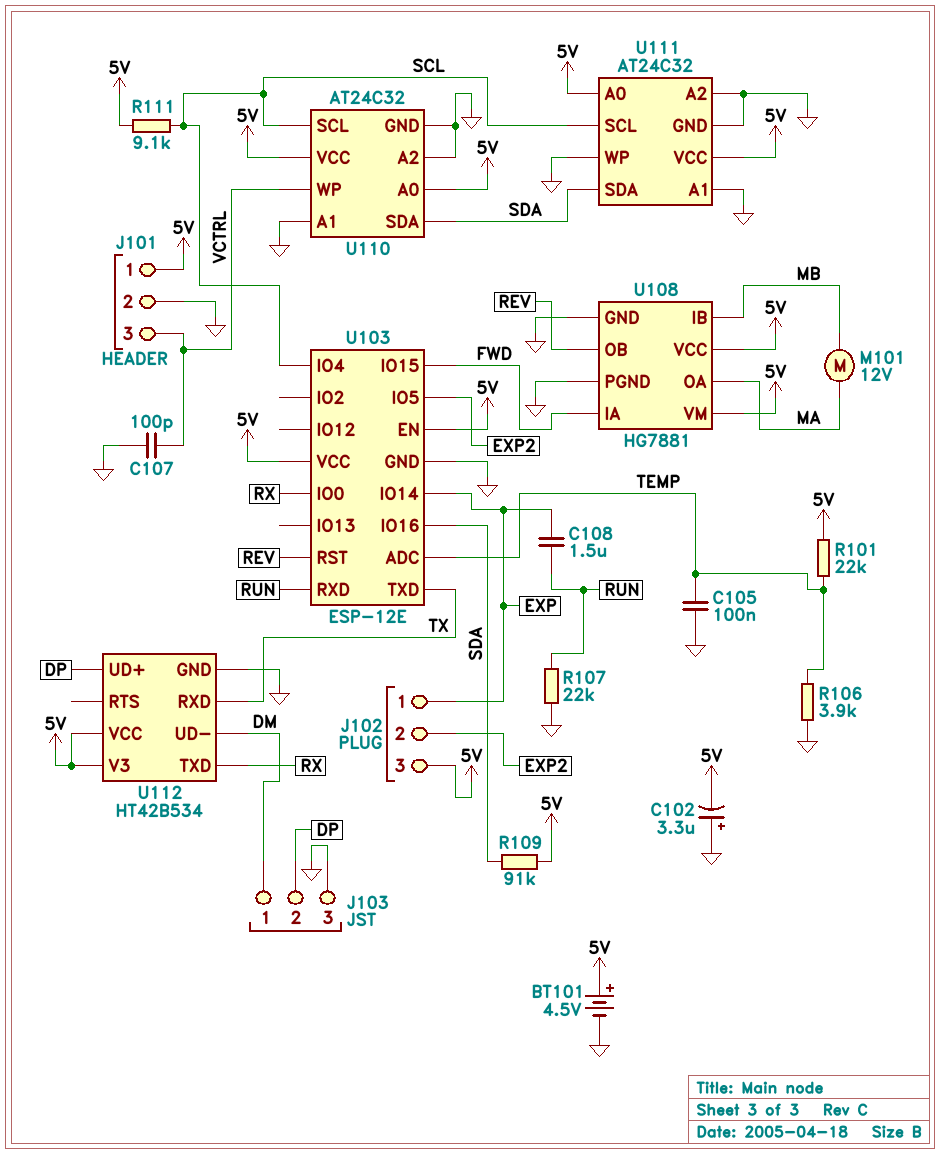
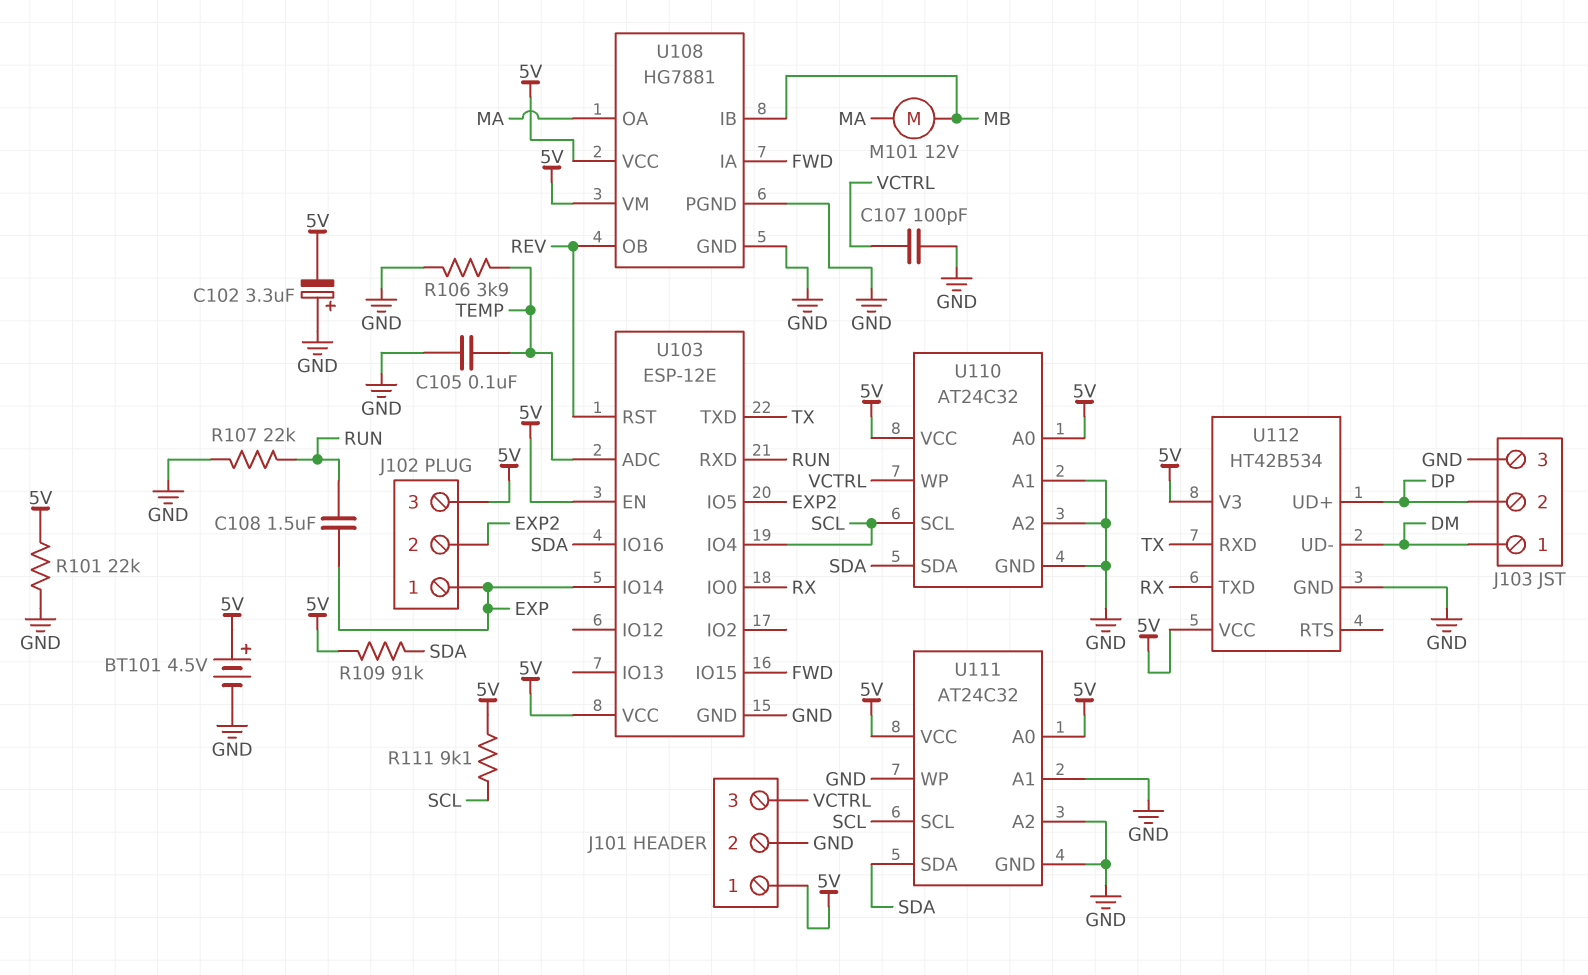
R101: 22k (5V, TEMP) -> 22k (5V, GND)

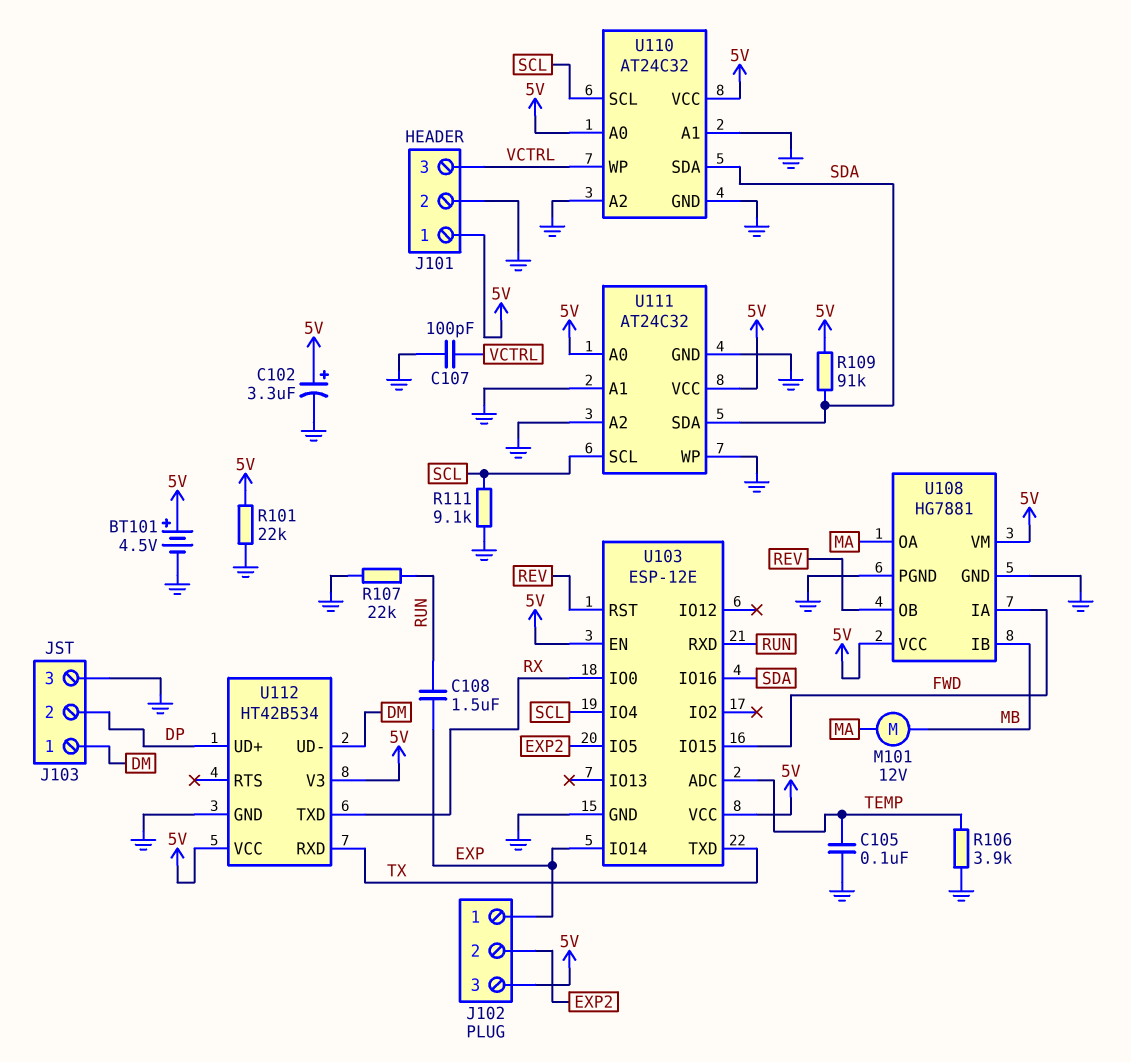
C102: 3.3uF (plus GND, minus 5V) -> 3.3uF (plus 5V, minus GND)
R111: 9.1k (5V, SCL) -> 9.1k (GND, SCL)

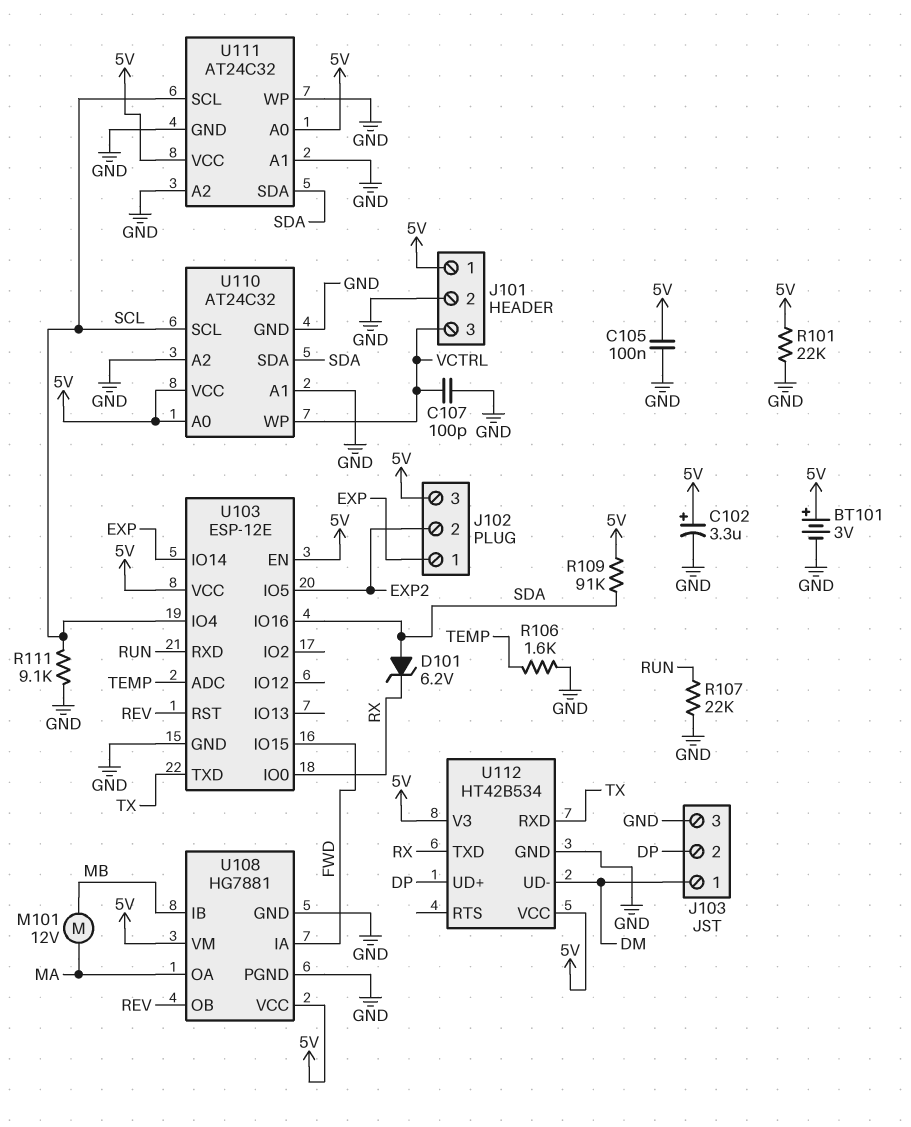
BT101: 4.5V (plus 5V, minus GND) -> 3V (plus 5V, minus GND)
C105: 100nF (GND, TEMP) -> 100nF (5V, GND)
C108: 1.5uF (EXP, RUN) -> none
D101: none -> zener 6.2V (A SDA, K RX)
R106: 3.9k (GND, TEMP) -> 1.6k (GND, TEMP)

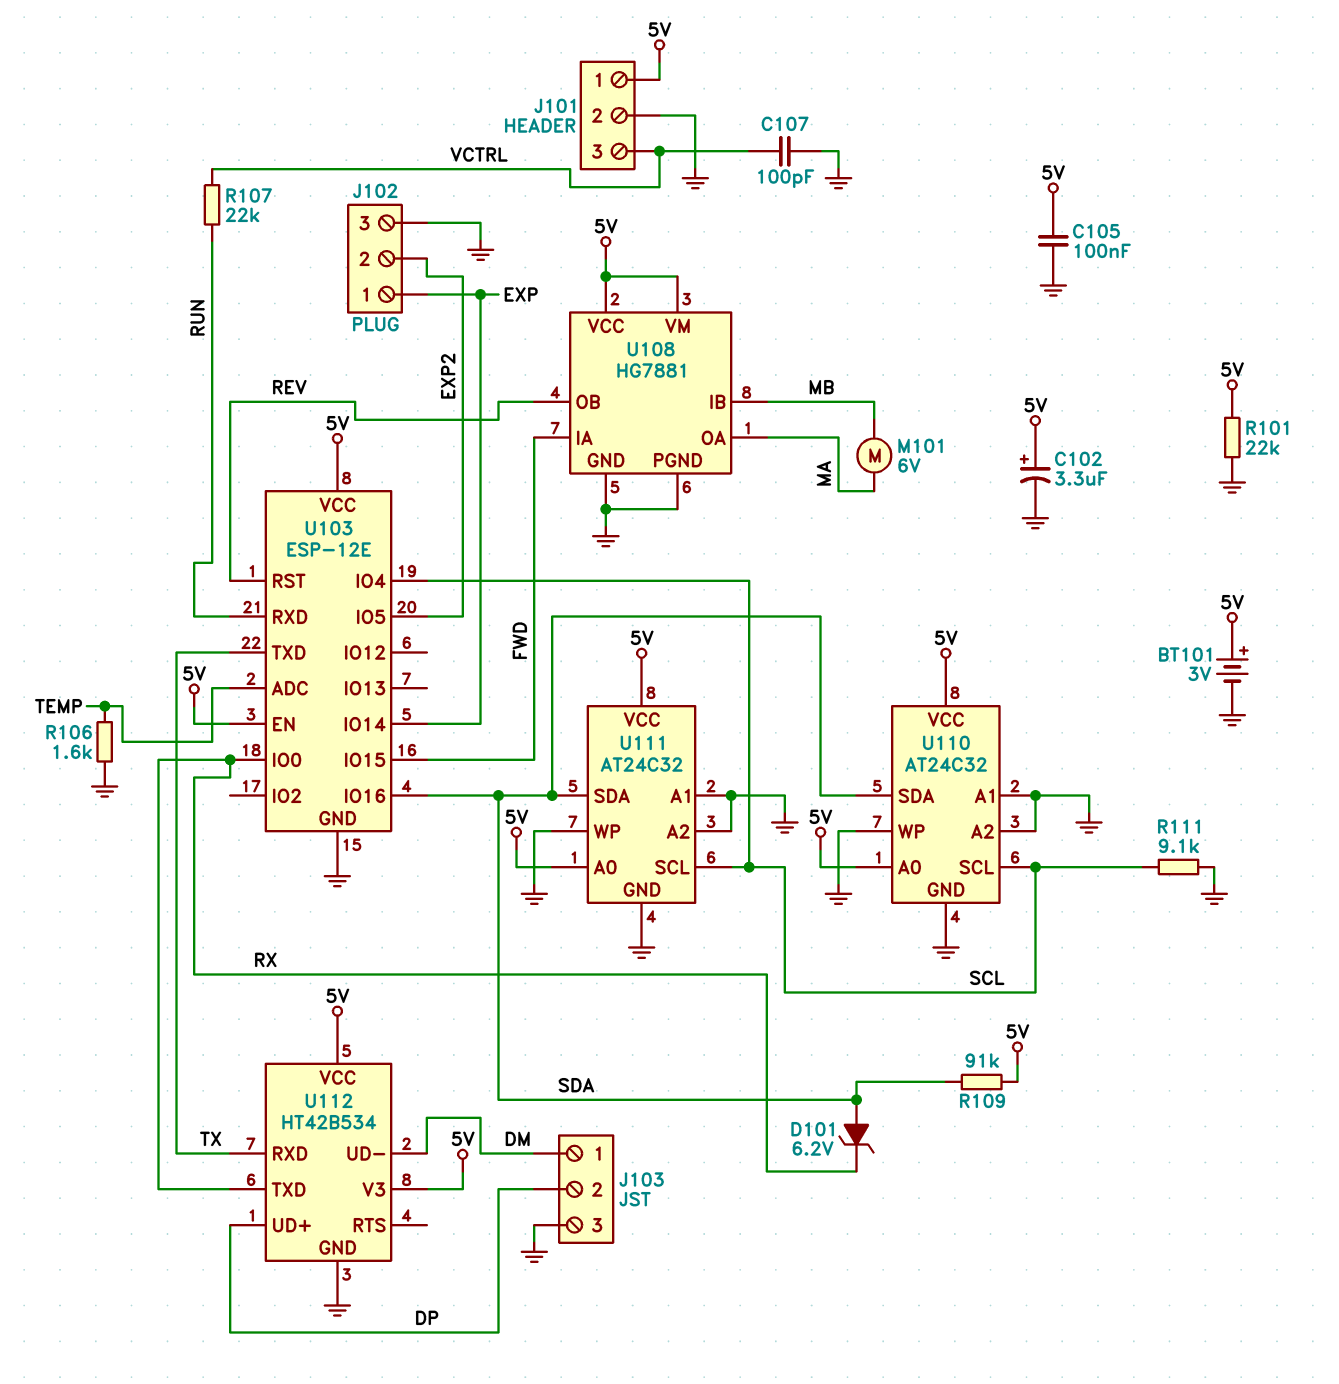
J102 pin 3: 5V -> GND
M101: motor 12V (MA, MB) -> motor 6V (MA, MB)
R107: 22k (GND, RUN) -> 22k (RUN, VCTRL)
U110 pin WP: VCTRL -> GND

